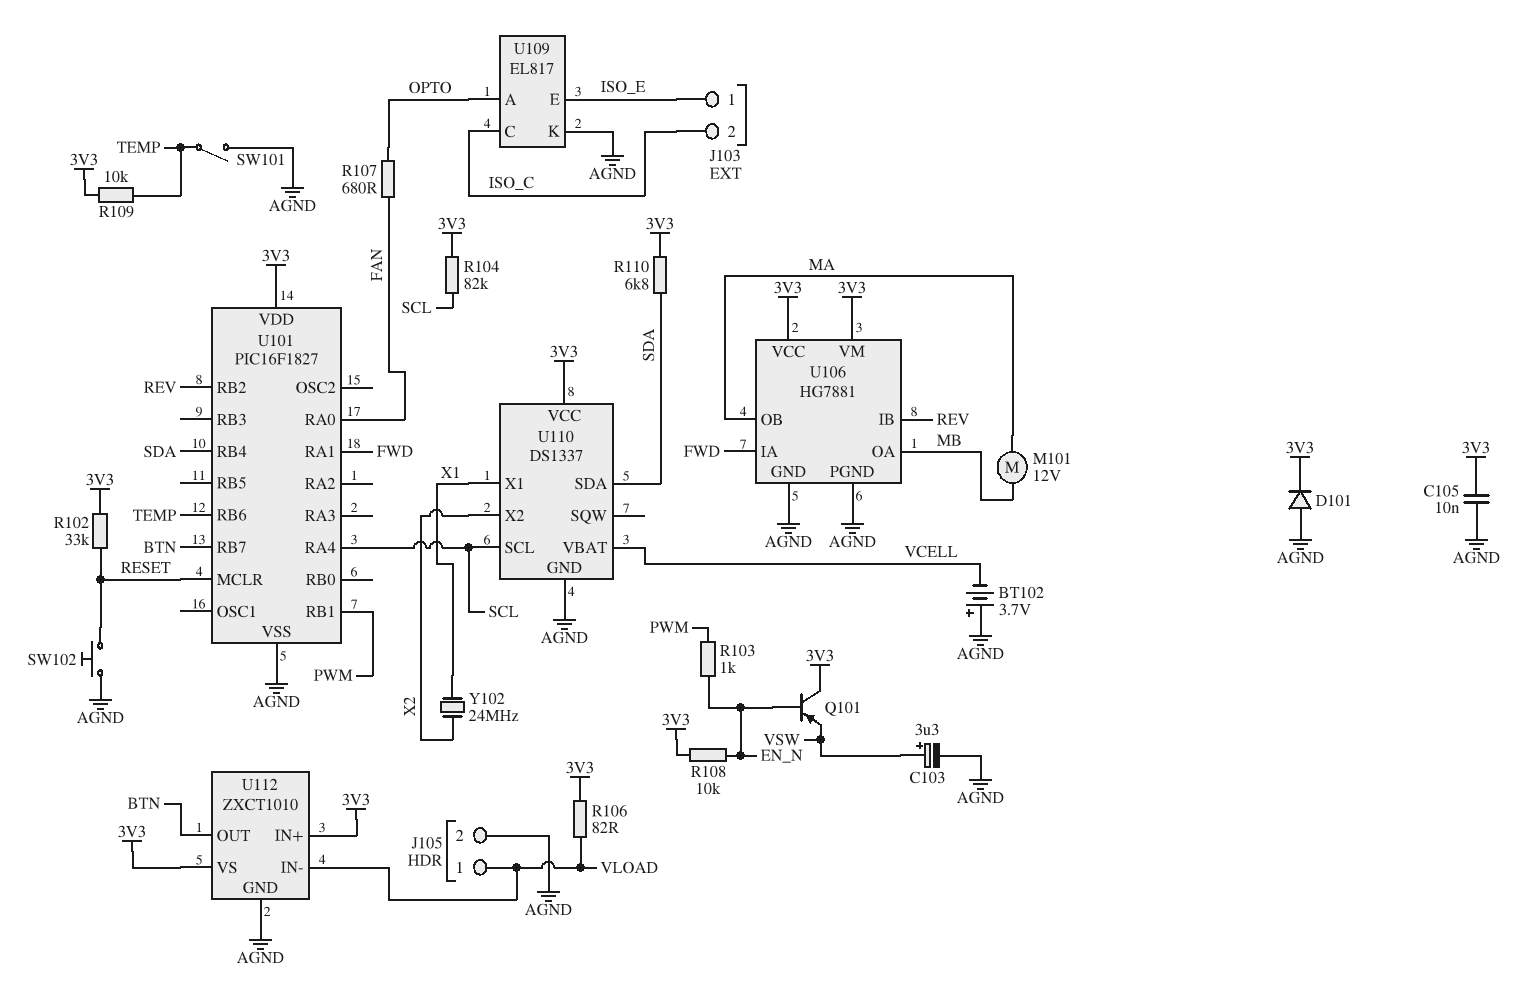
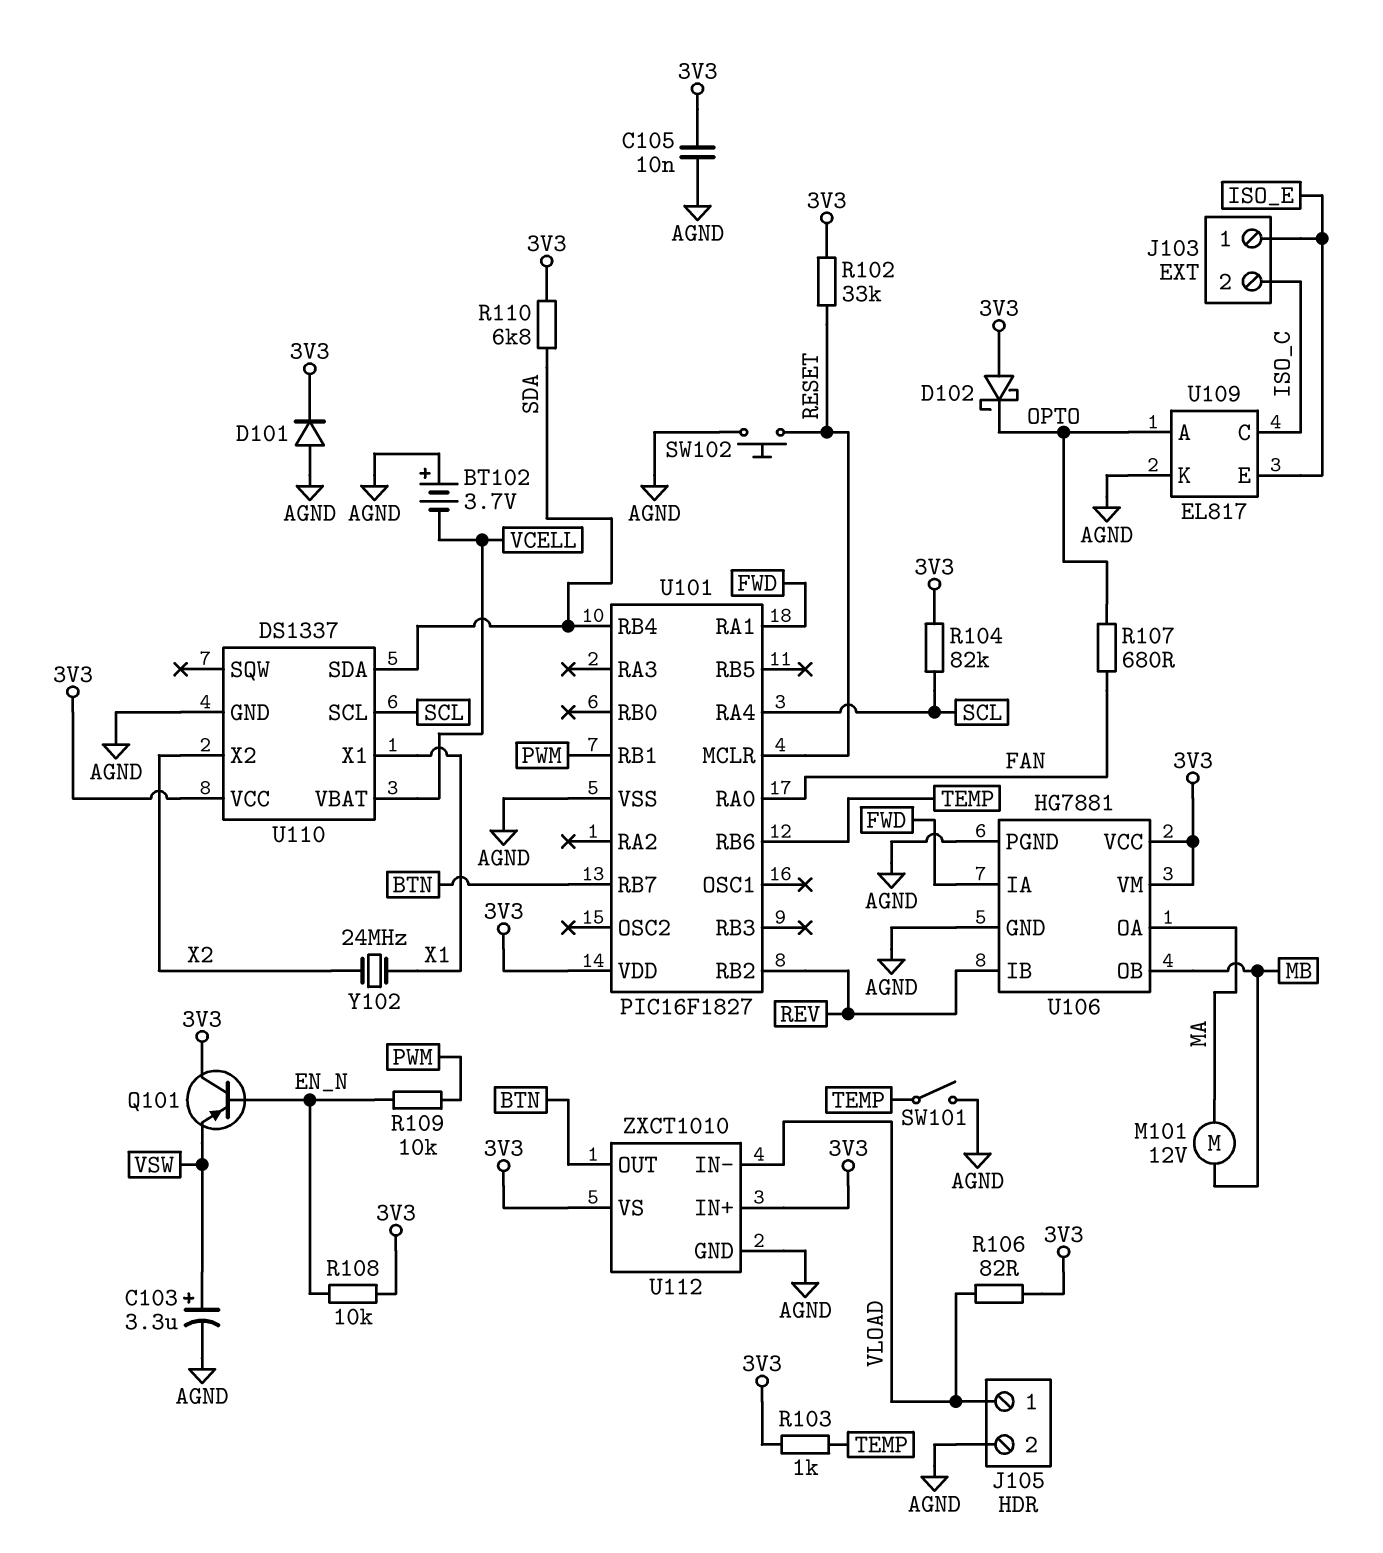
D102: none -> schottky (A 3V3, K OPTO)
R103: 1k (EN_N, PWM) -> 1k (3V3, TEMP)
R109: 10k (3V3, TEMP) -> 10k (EN_N, PWM)
U106 pin OA: MB -> MA
U106 pin OB: MA -> MB

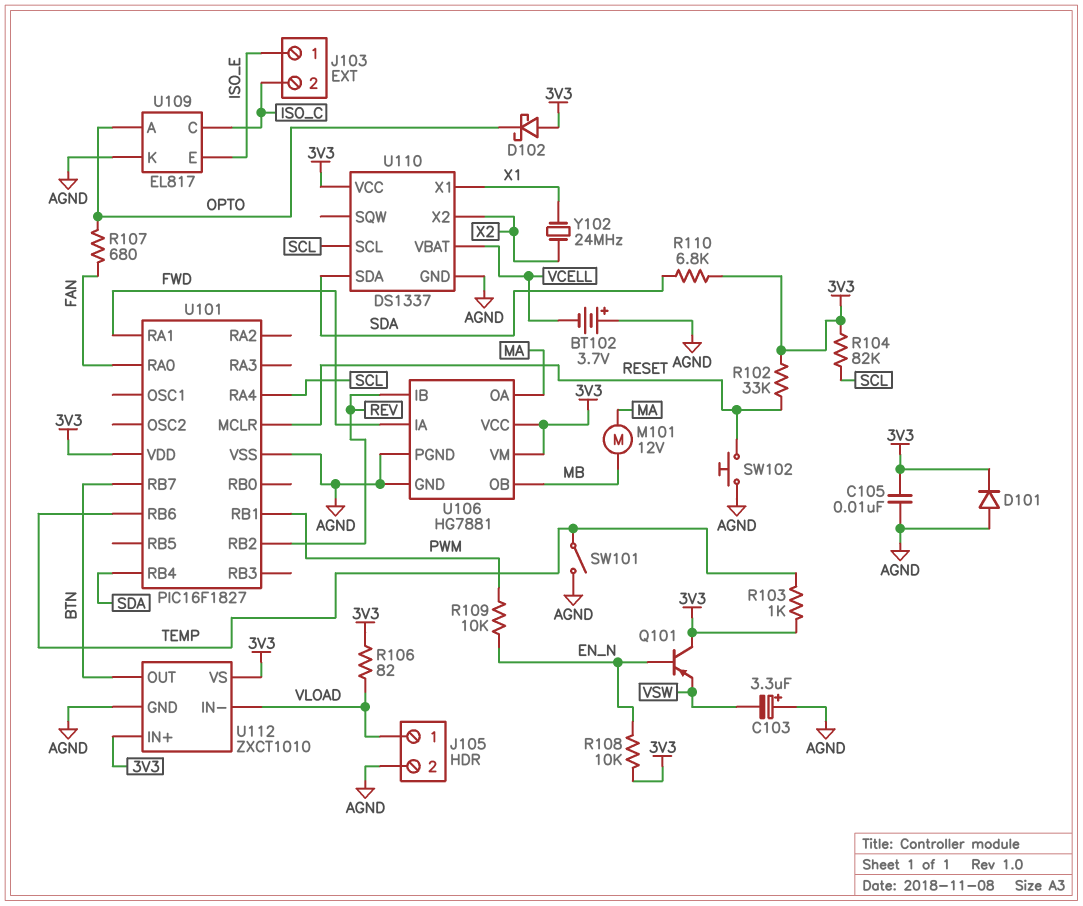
C103: 3.3uF (plus VSW, minus AGND) -> 3.3uF (plus AGND, minus VSW)

